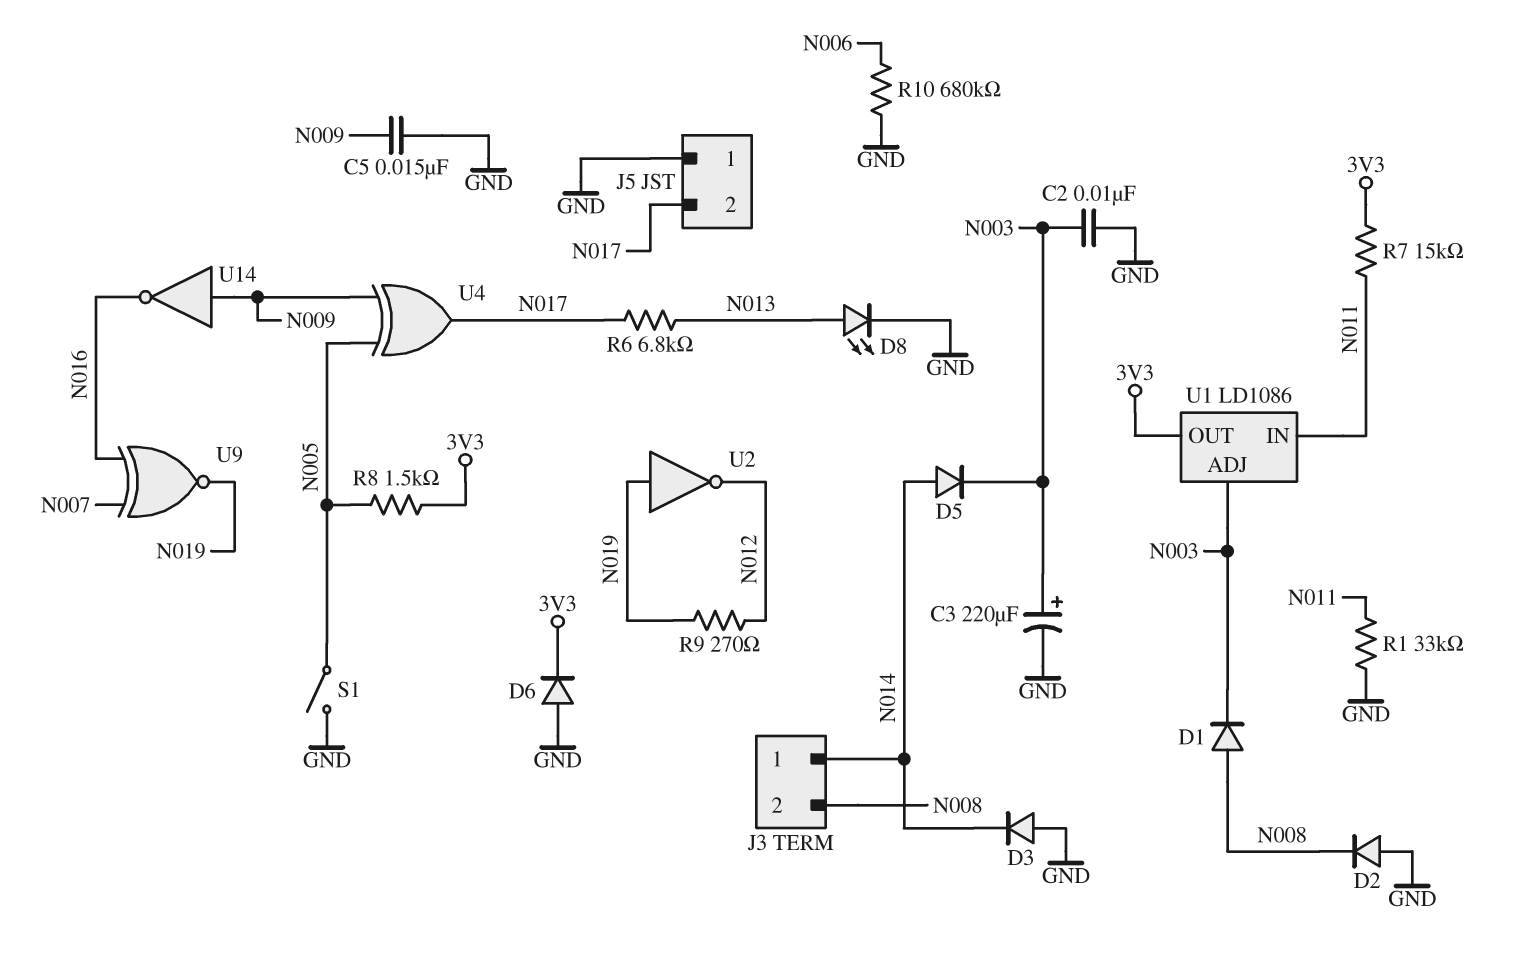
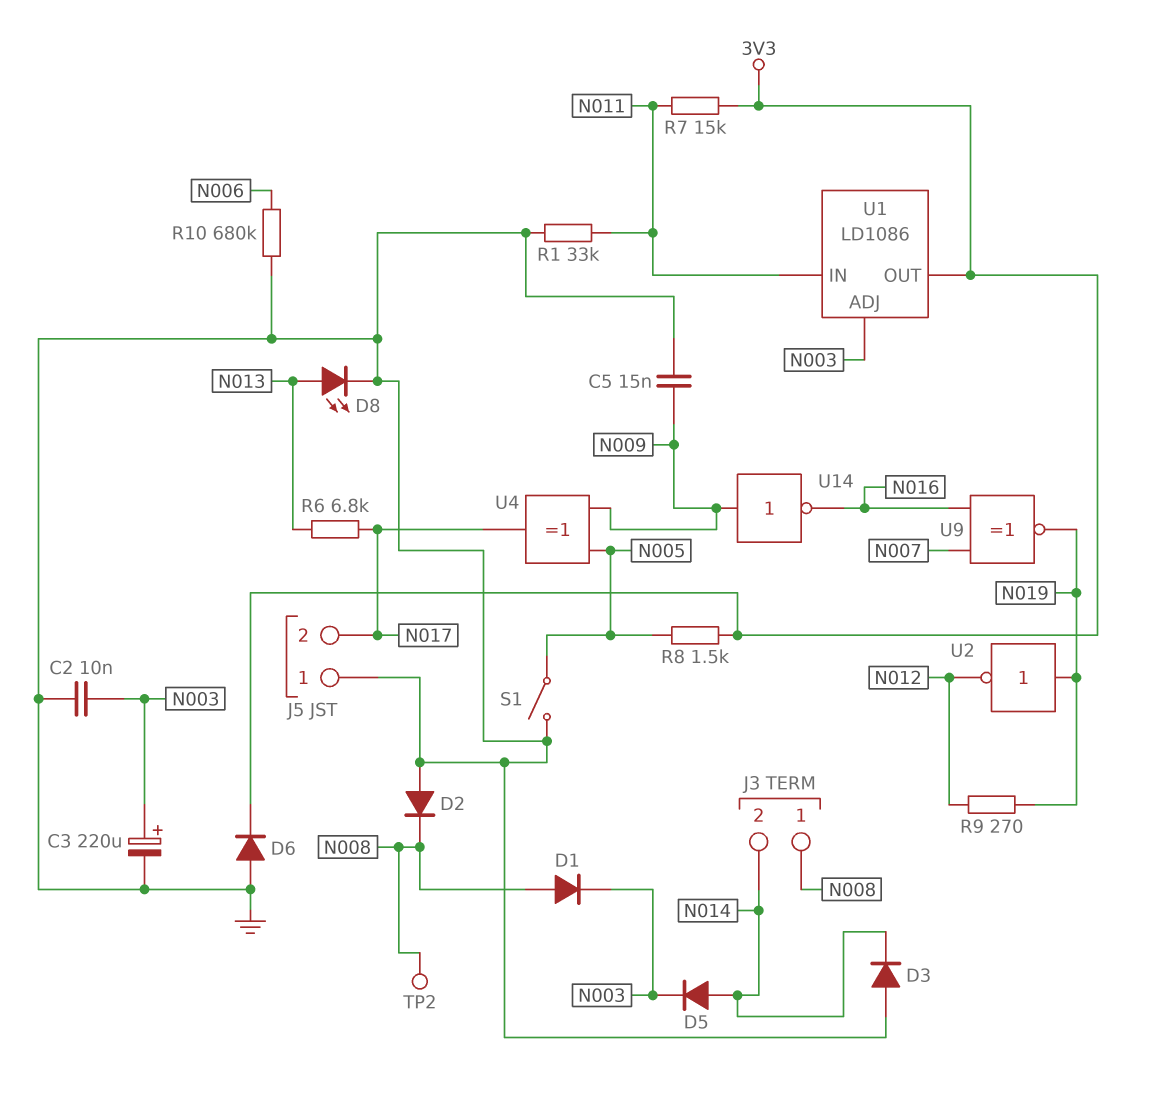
J3 pin 1: N014 -> N008
J3 pin 2: N008 -> N014
TP2: none -> test point (N008)

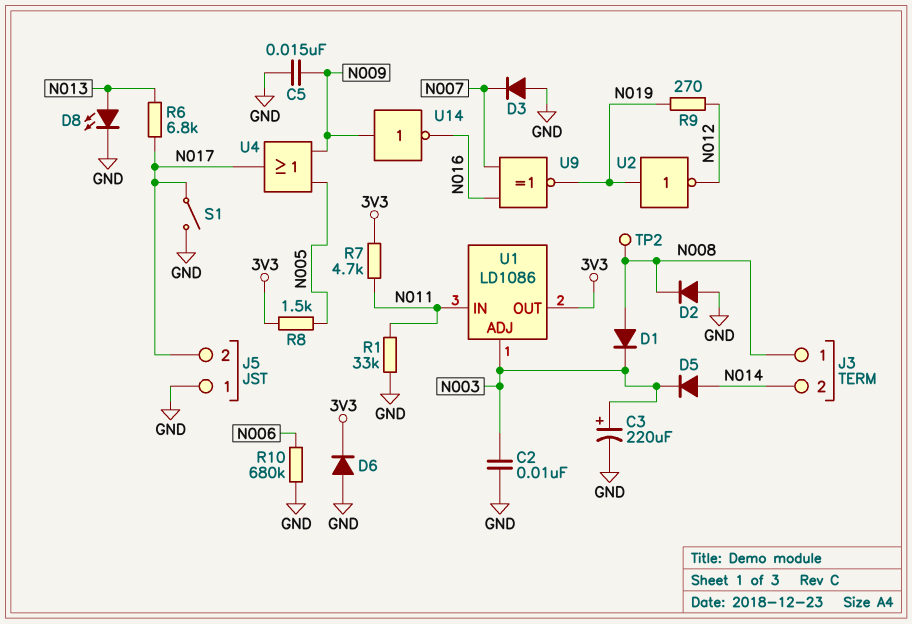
D3: diode (A GND, K N014) -> diode (A GND, K N007)
R7: 15k (3V3, N011) -> 4.7k (3V3, N011)
S1: switch (GND, N005) -> switch (GND, N017)
U4: XOR (in N005, in N009, out N017) -> OR (in N005, in N009, out N017)

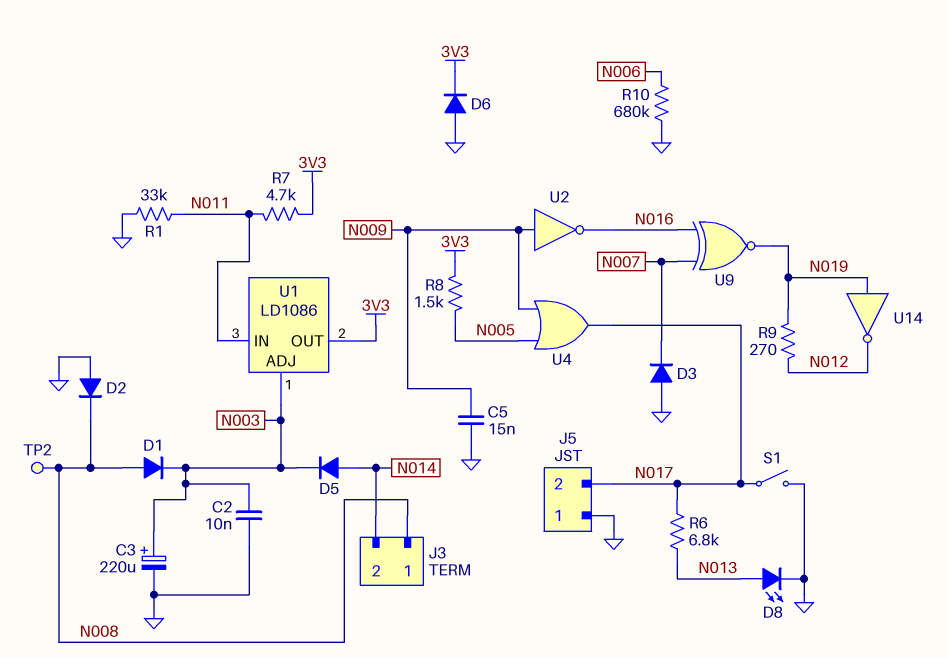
U2: NOT (in N019, out N012) -> NOT (in N009, out N016)
U14: NOT (in N009, out N016) -> NOT (in N019, out N012)

